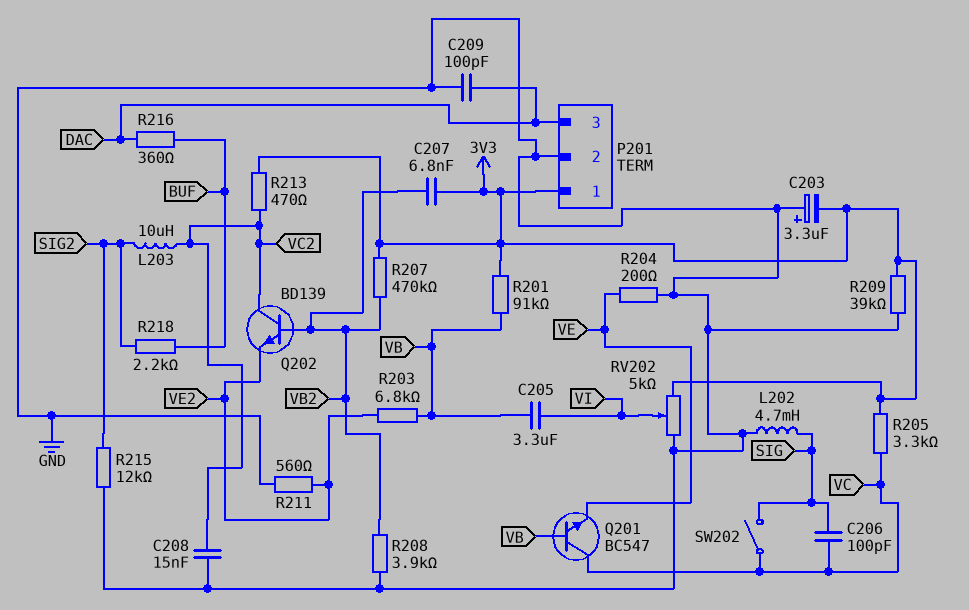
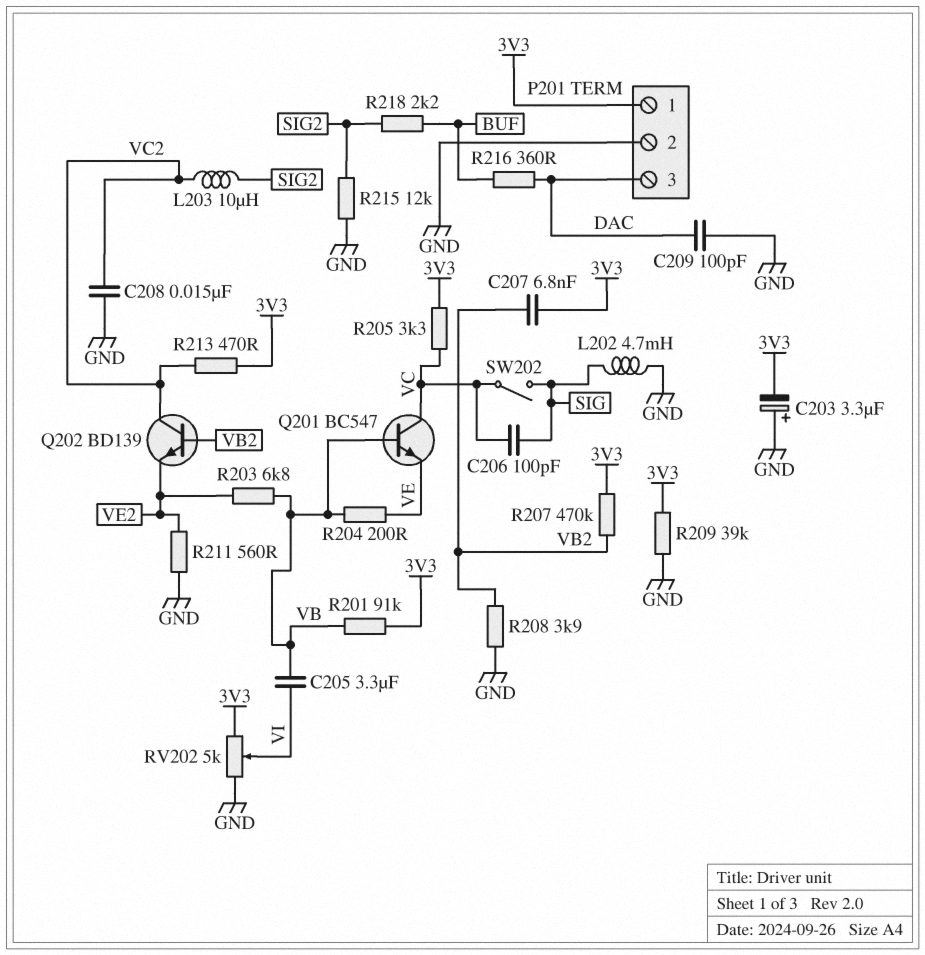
R204: 200 (GND, VE) -> 200 (VB, VE)

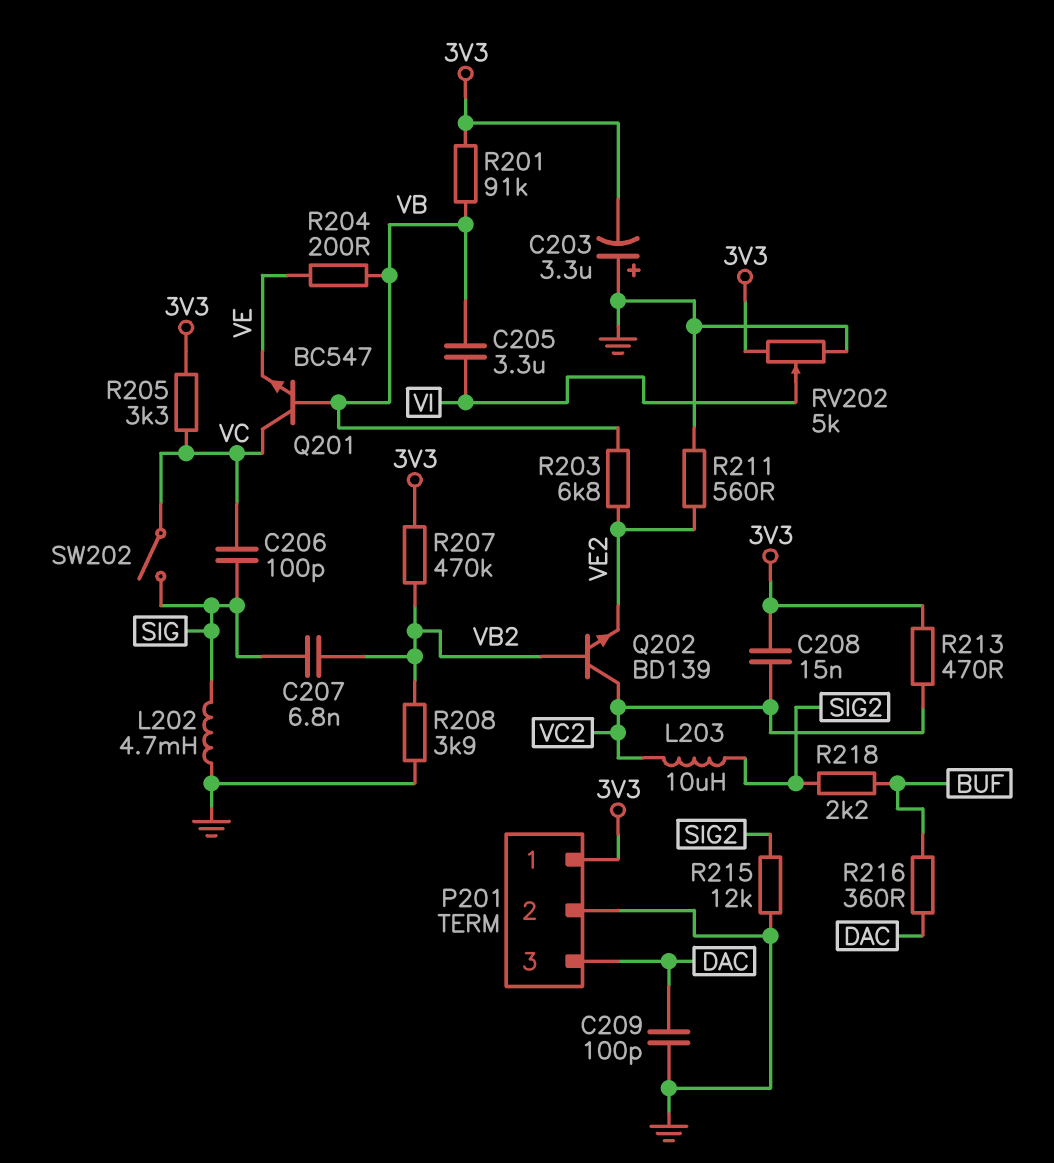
C207: 6.8nF (3V3, VB2) -> 6.8nF (SIG, VB2)
C208: 15nF (GND, VC2) -> 15nF (3V3, VC2)
R209: 39k (3V3, GND) -> none

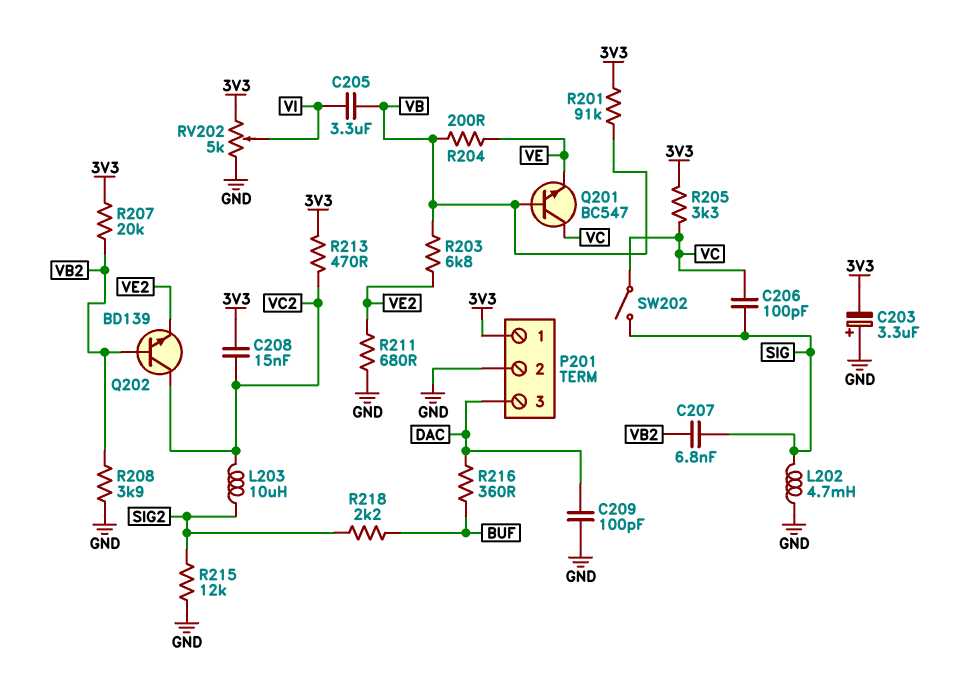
R207: 470k (3V3, VB2) -> 20k (3V3, VB2)
R211: 560 (GND, VE2) -> 680 (GND, VE2)

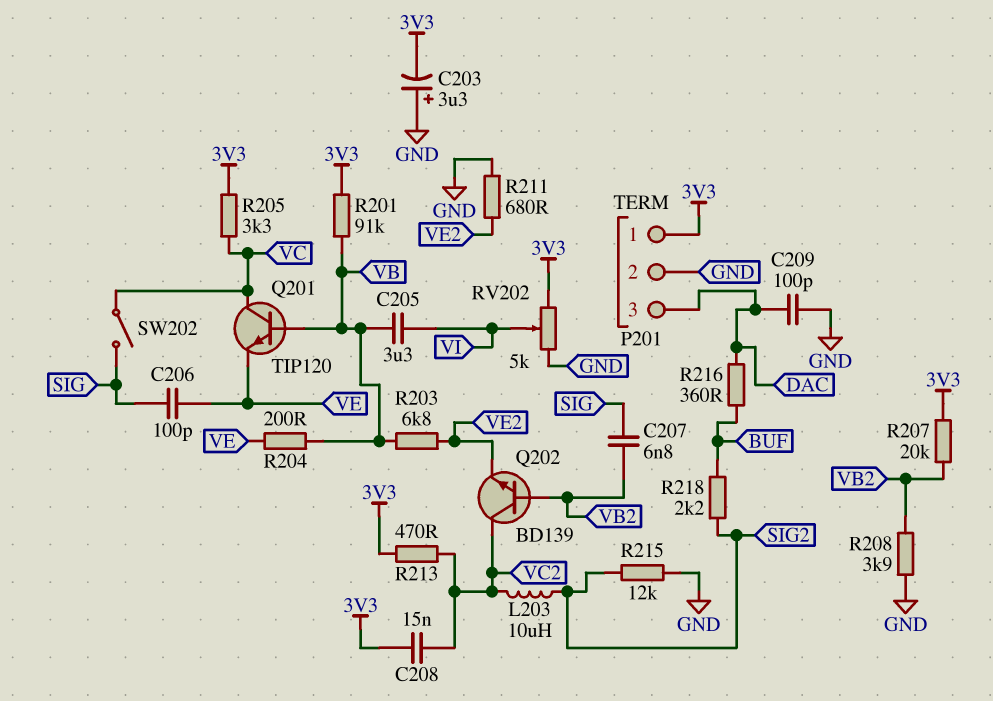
C206: 100pF (SIG, VC) -> 100pF (SIG, VE)
L202: 4.7mH (GND, SIG) -> none
Q201: NPN BC547 (B VB, C VC, E VE) -> NPN TIP120 (B VB, C VC, E VE)

